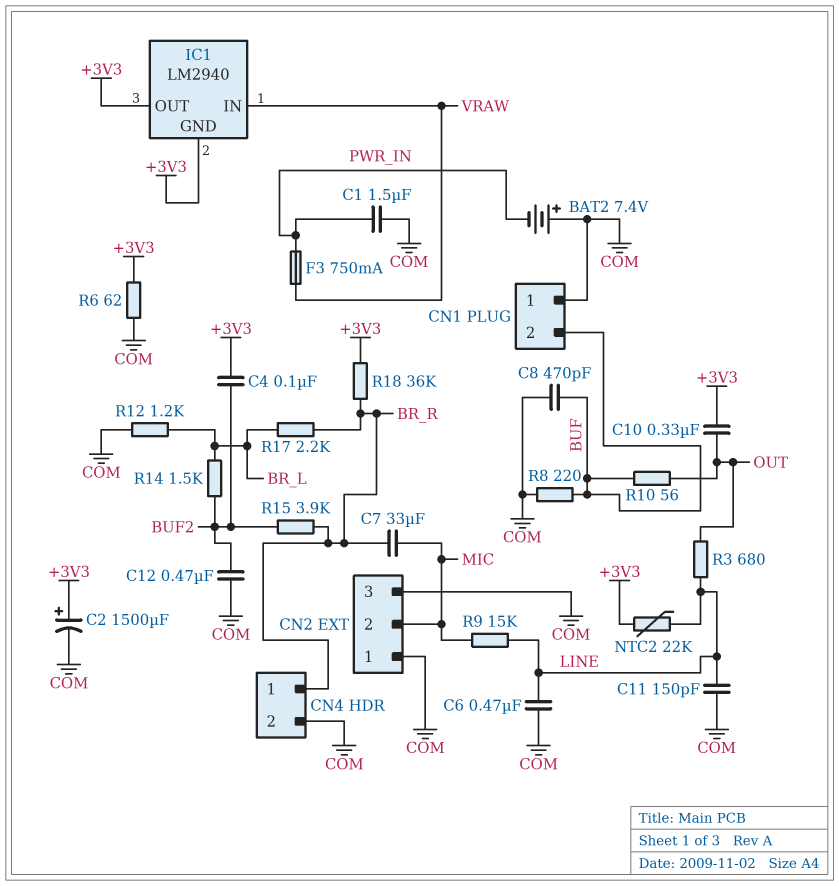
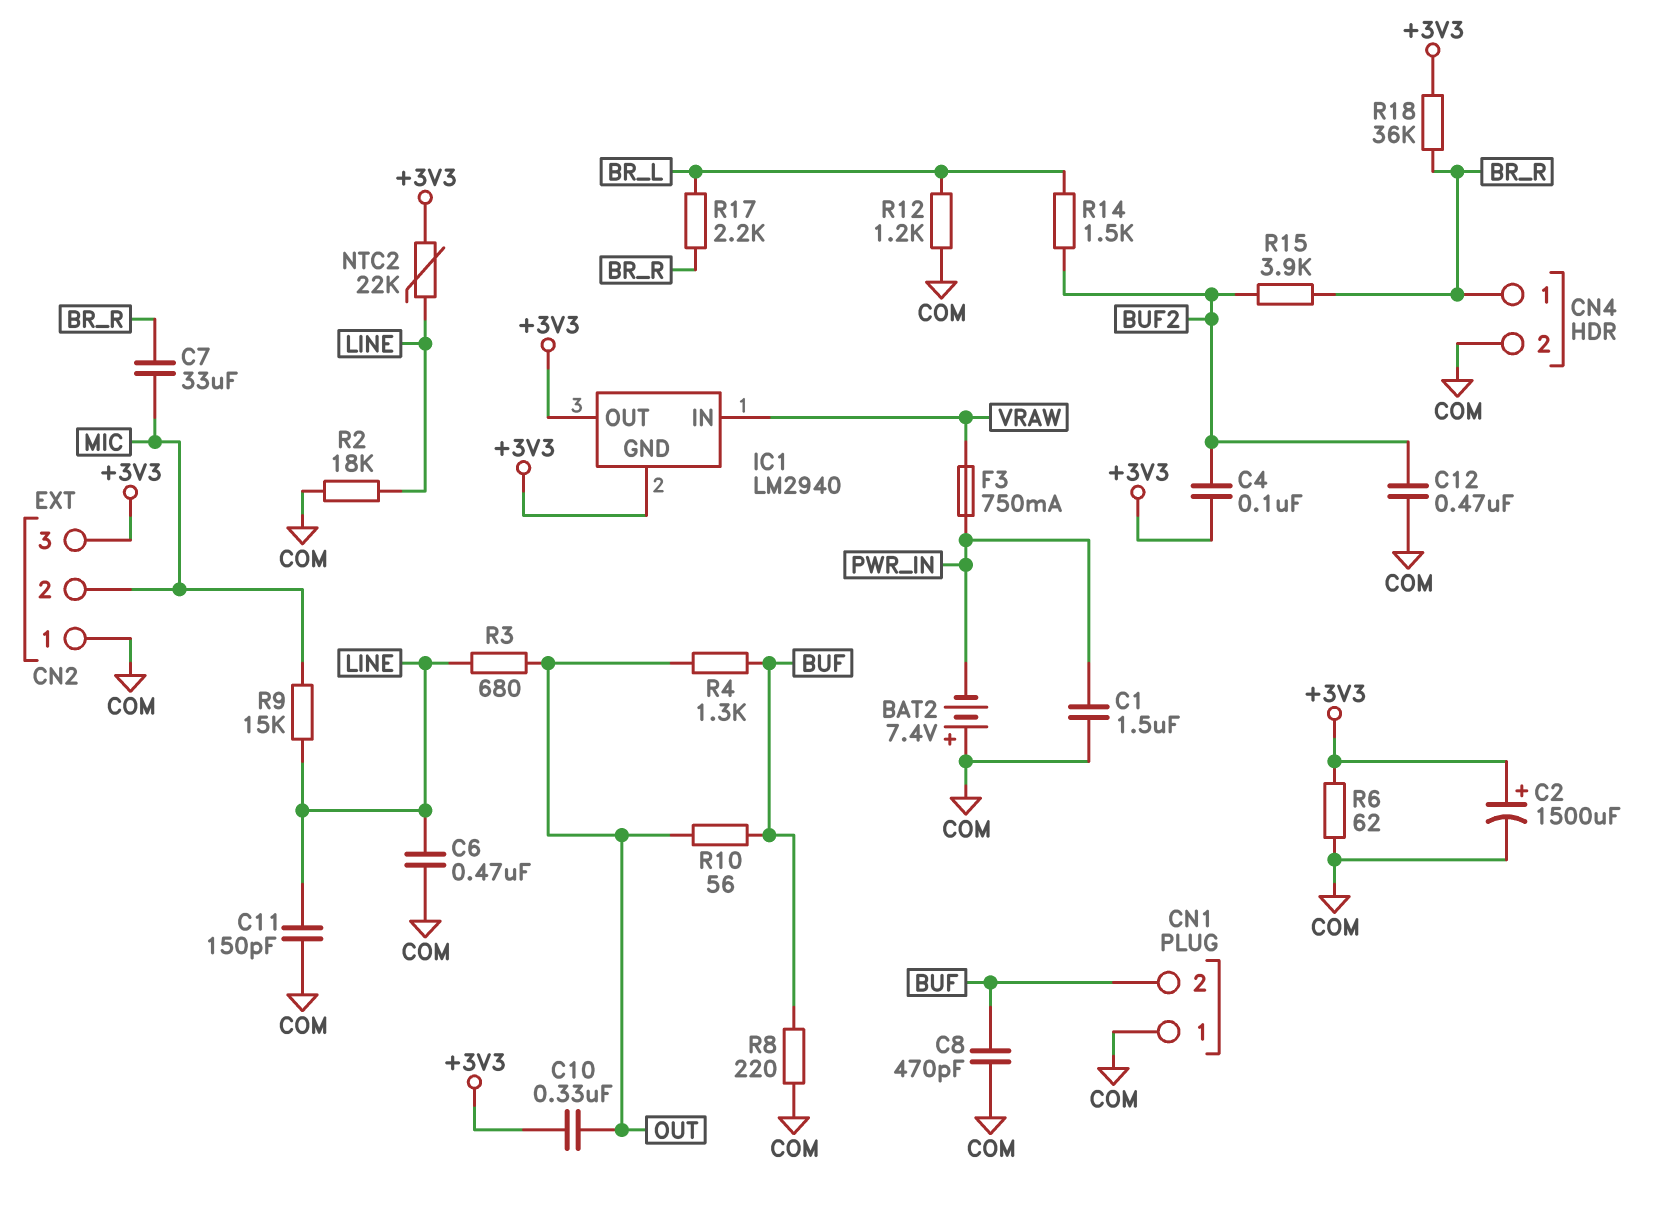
CN2 pin 3: COM -> +3V3
R2: none -> 18k (COM, LINE)
R4: none -> 1.3k (BUF, OUT)

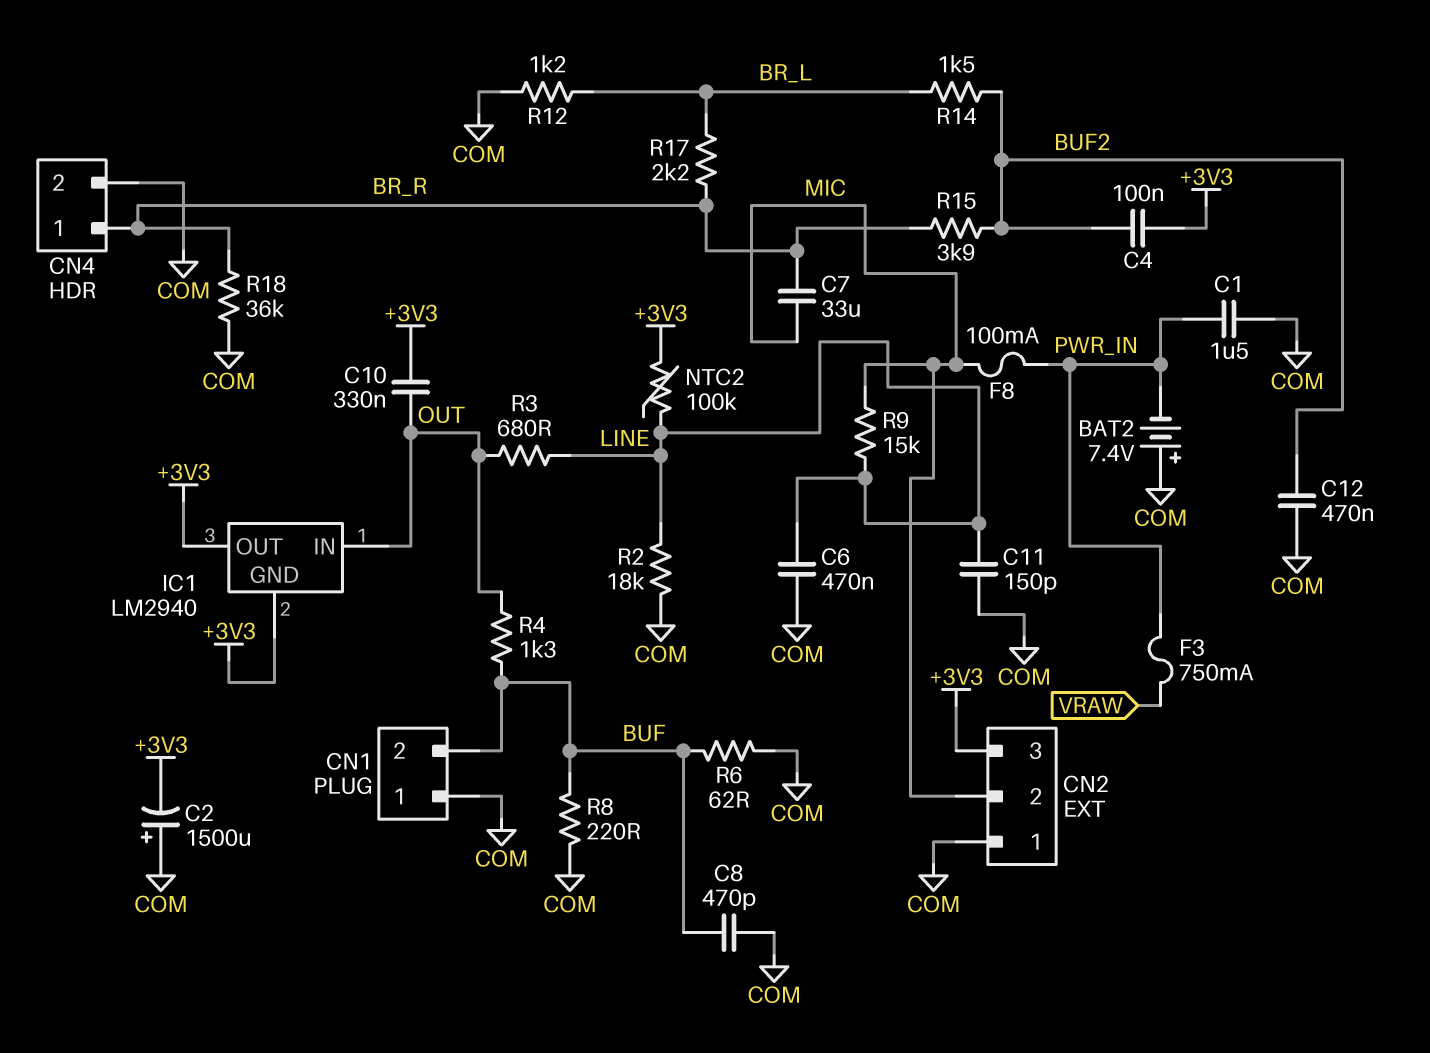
C2: 1500uF (plus +3V3, minus COM) -> 1500uF (plus COM, minus +3V3)
F8: none -> 100mA (MIC, PWR_IN)
IC1 pin IN: VRAW -> OUT
NTC2: 22k (+3V3, LINE) -> 100k (+3V3, LINE)
R6: 62 (+3V3, COM) -> 62 (BUF, COM)
R10: 56 (BUF, OUT) -> none
R18: 36k (+3V3, BR_R) -> 36k (BR_R, COM)

